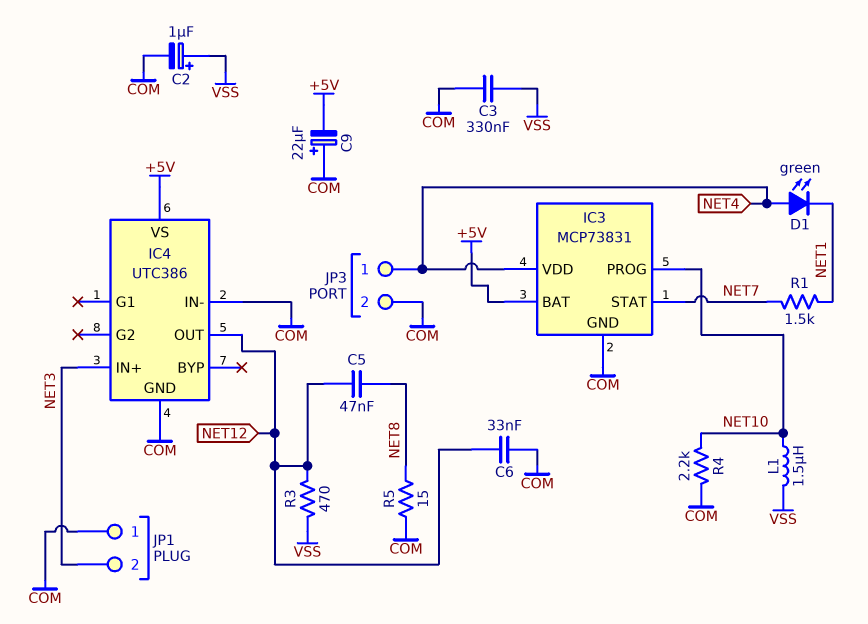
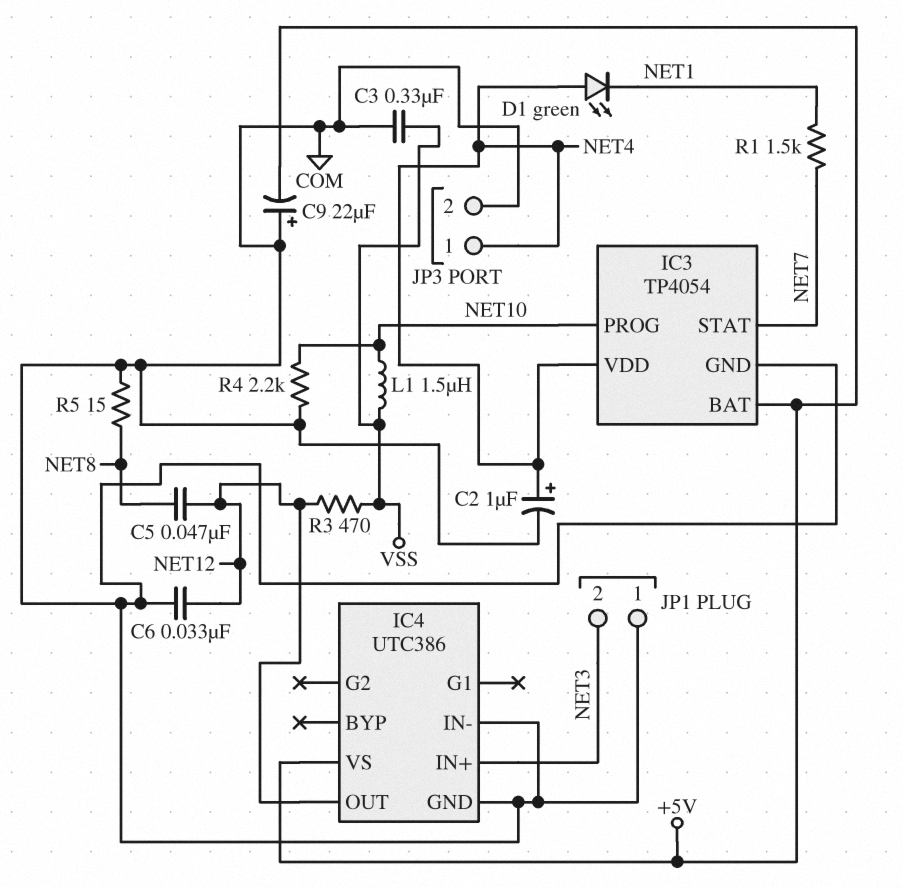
C2: 1uF (plus VSS, minus COM) -> 1uF (plus NET4, minus COM)
IC3: MCP73831 -> TP4054

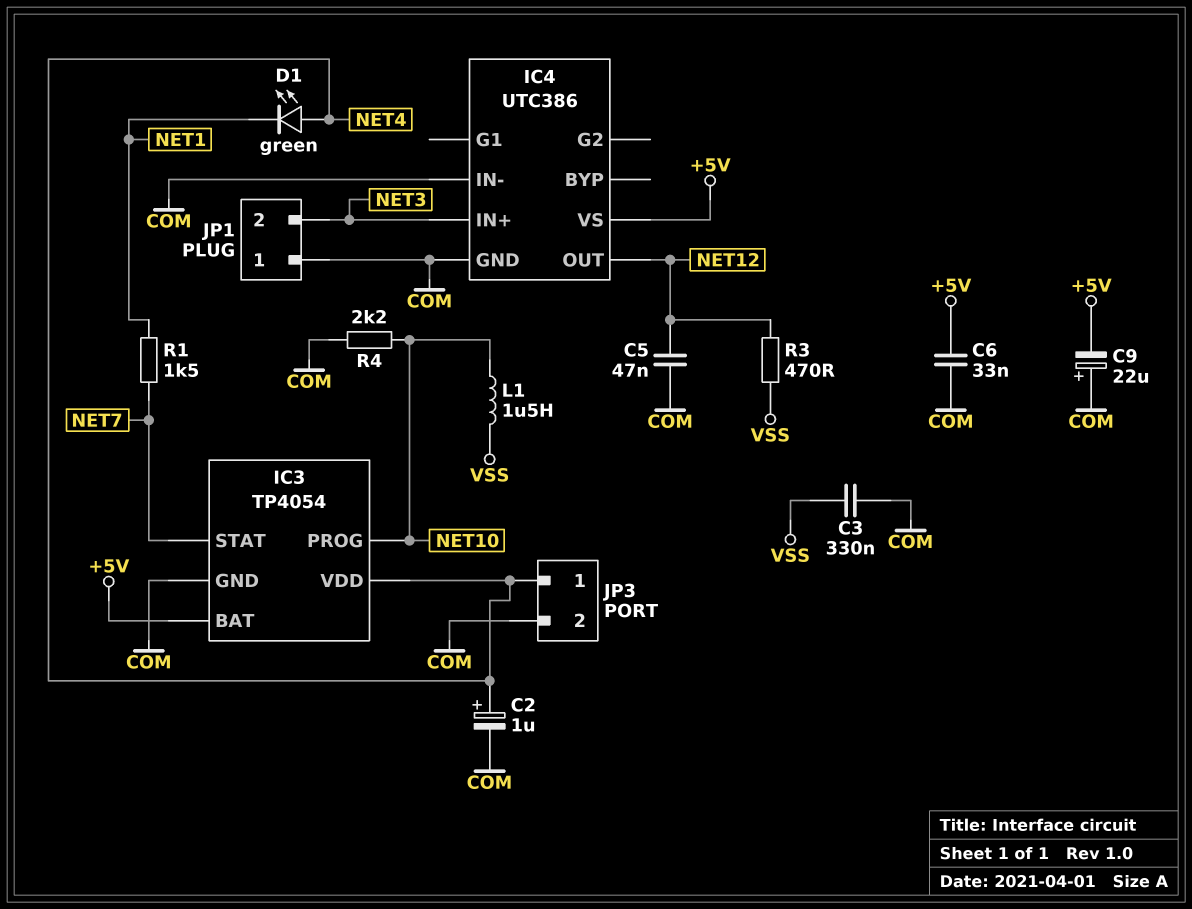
C5: 47nF (NET8, NET12) -> 47nF (COM, NET12)
C6: 33nF (COM, NET12) -> 33nF (+5V, COM)
R5: 15 (COM, NET8) -> none

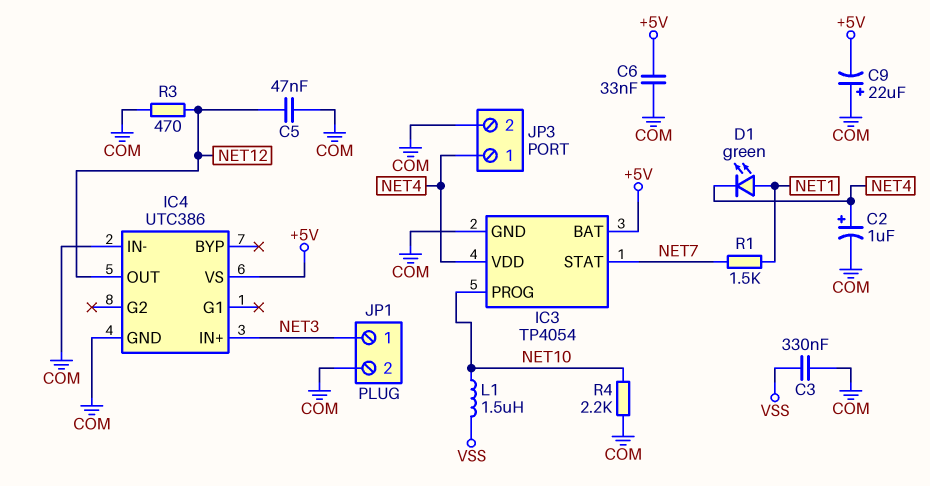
D1: LED green (A NET4, K NET1) -> LED green (A NET1, K NET4)
JP1 pin 1: COM -> NET3
JP1 pin 2: NET3 -> COM
R3: 470 (NET12, VSS) -> 470 (COM, NET12)

